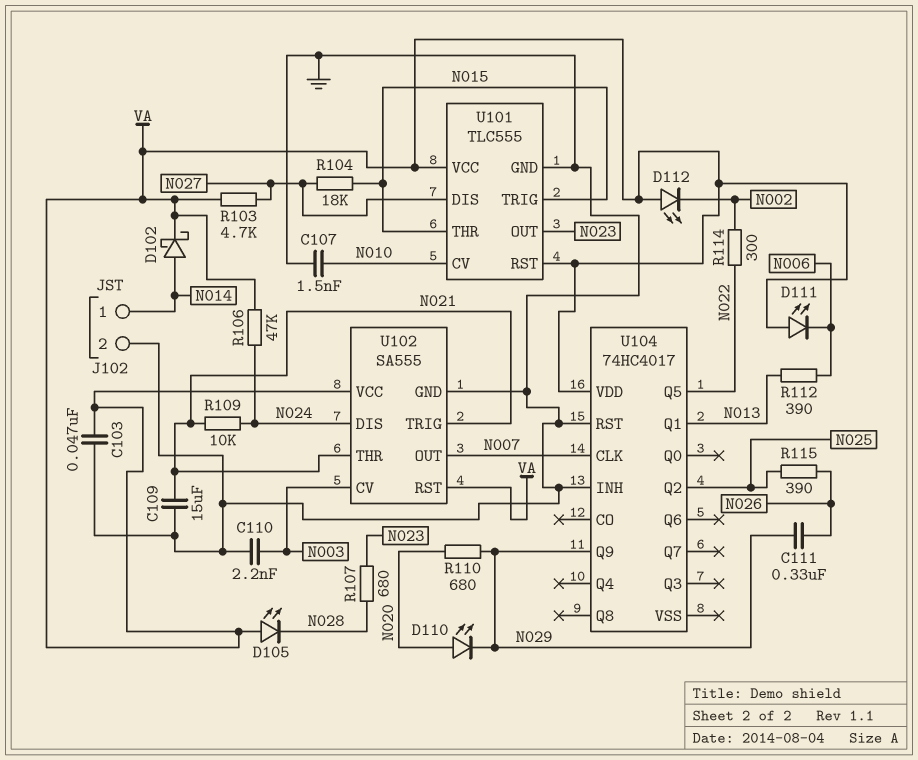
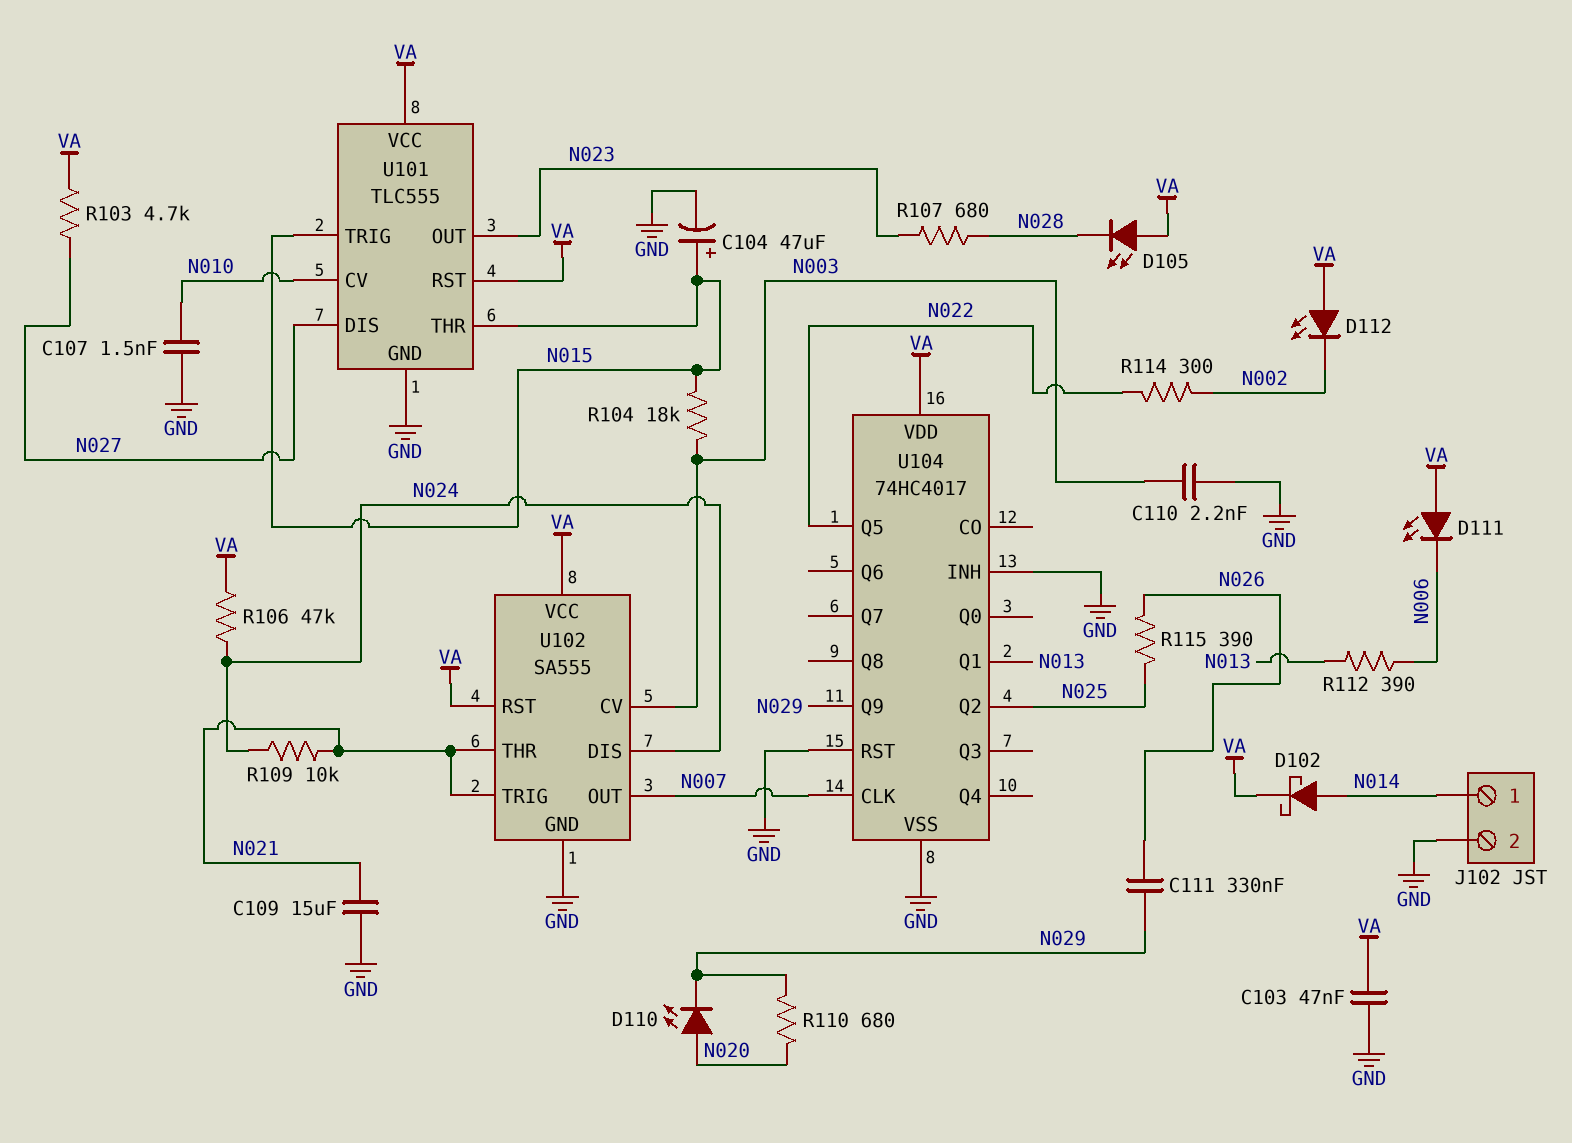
C104: none -> 47uF (plus N015, minus GND)
R104: 18k (N015, N027) -> 18k (N003, N015)
U104 pin VSS: none -> GND

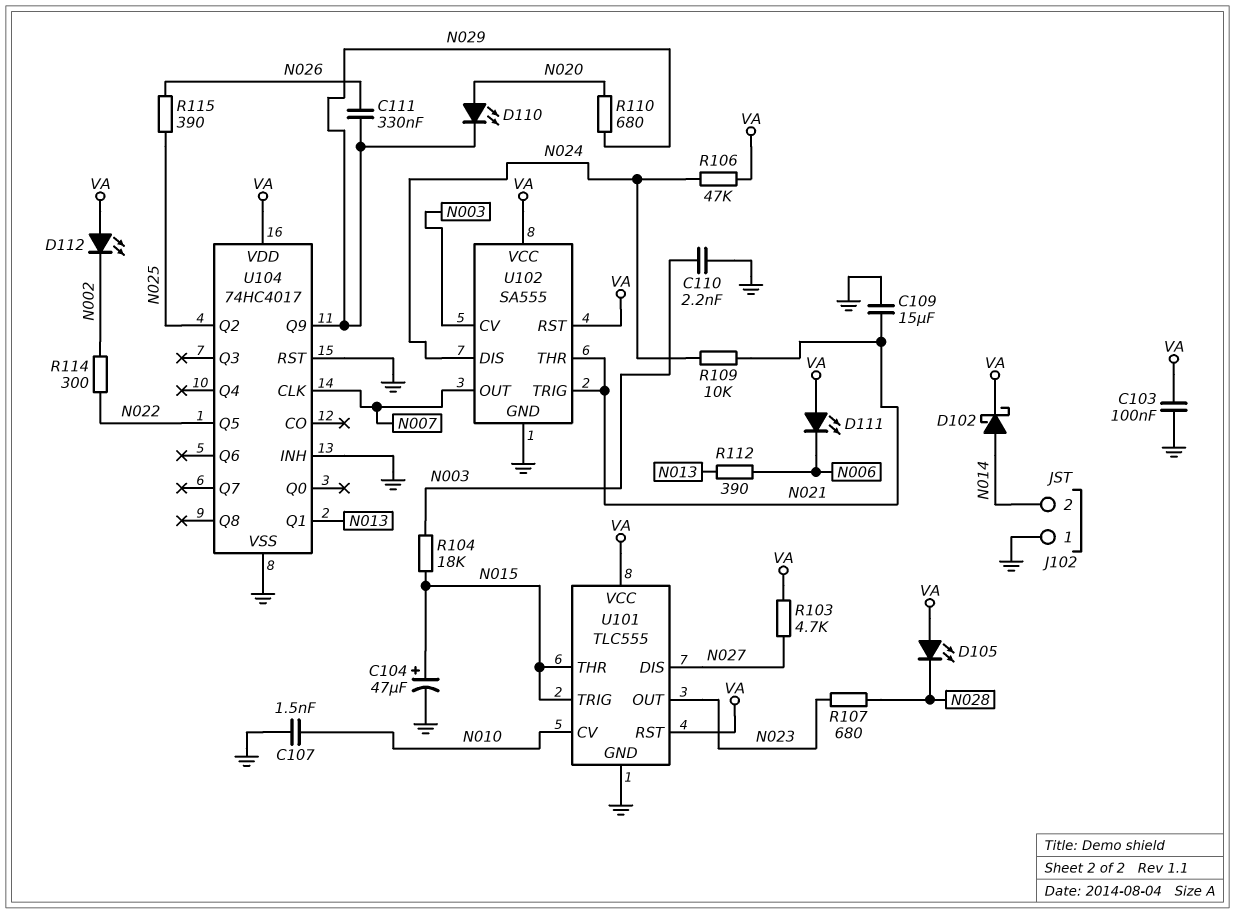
C103: 47nF (GND, VA) -> 100nF (GND, VA)
J102 pin 1: N014 -> GND
J102 pin 2: GND -> N014

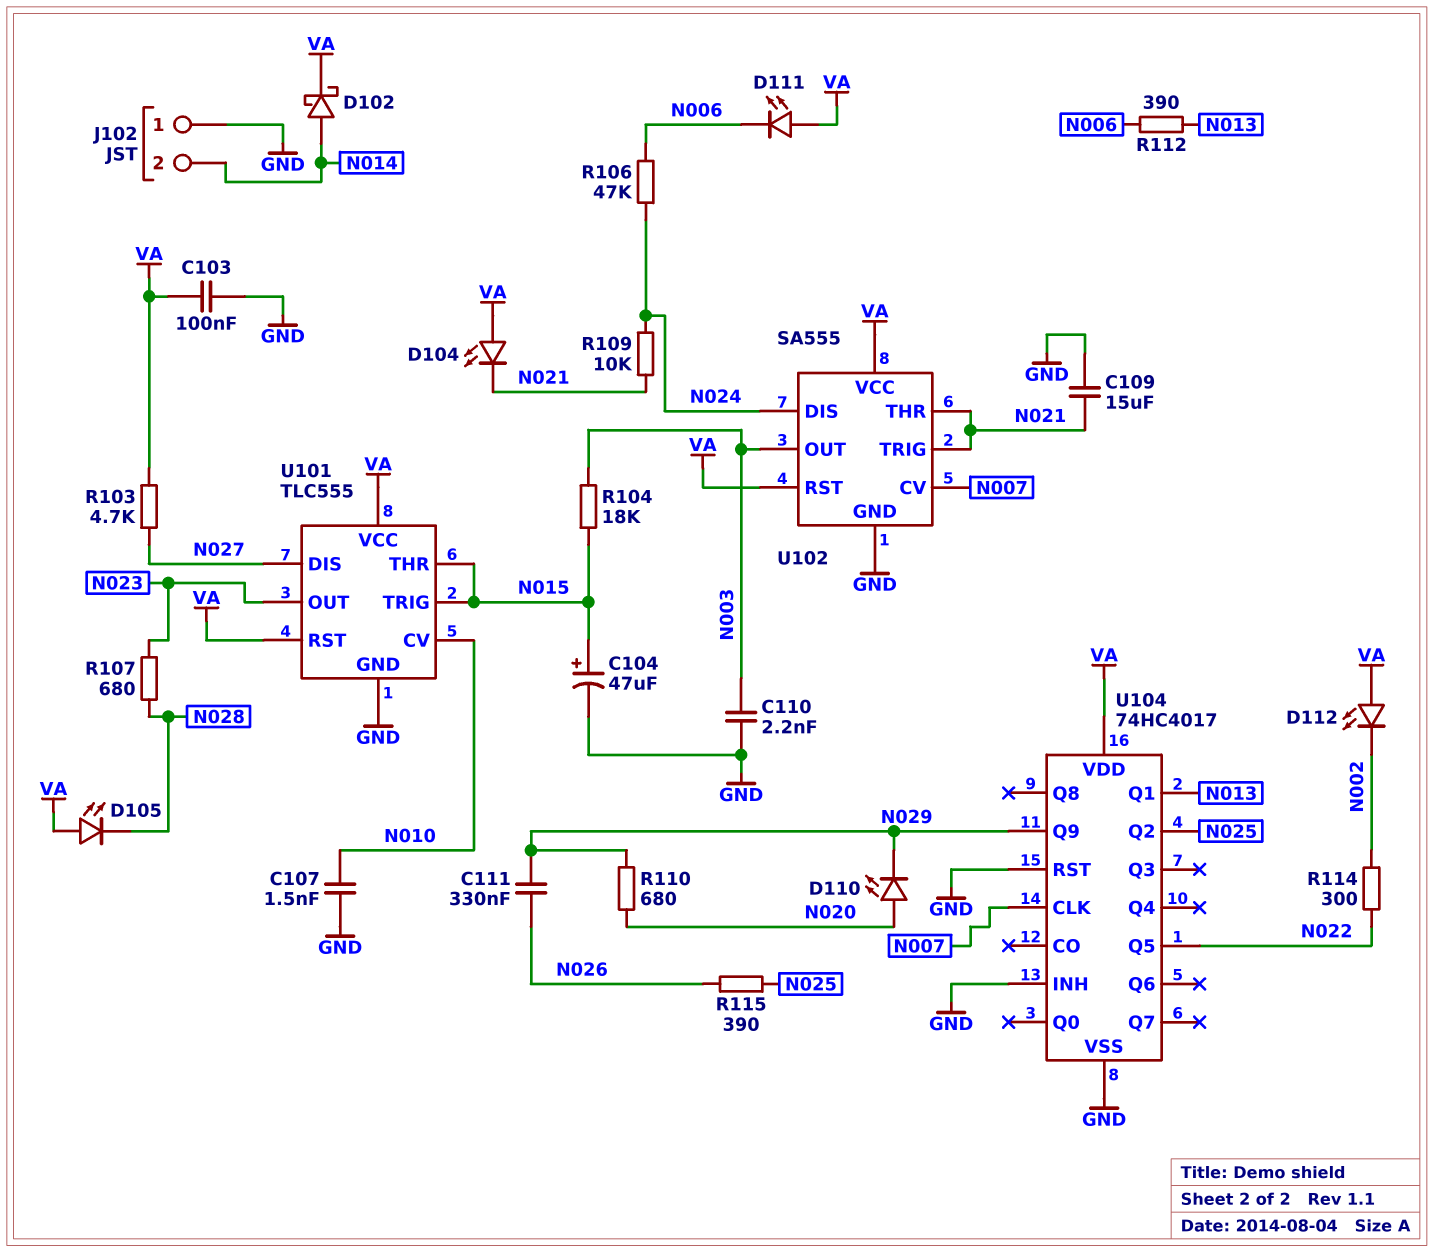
D104: none -> LED (A VA, K N021)
R106: 47k (N024, VA) -> 47k (N006, N024)
U102 pin CV: N003 -> N007
U102 pin OUT: N007 -> N003

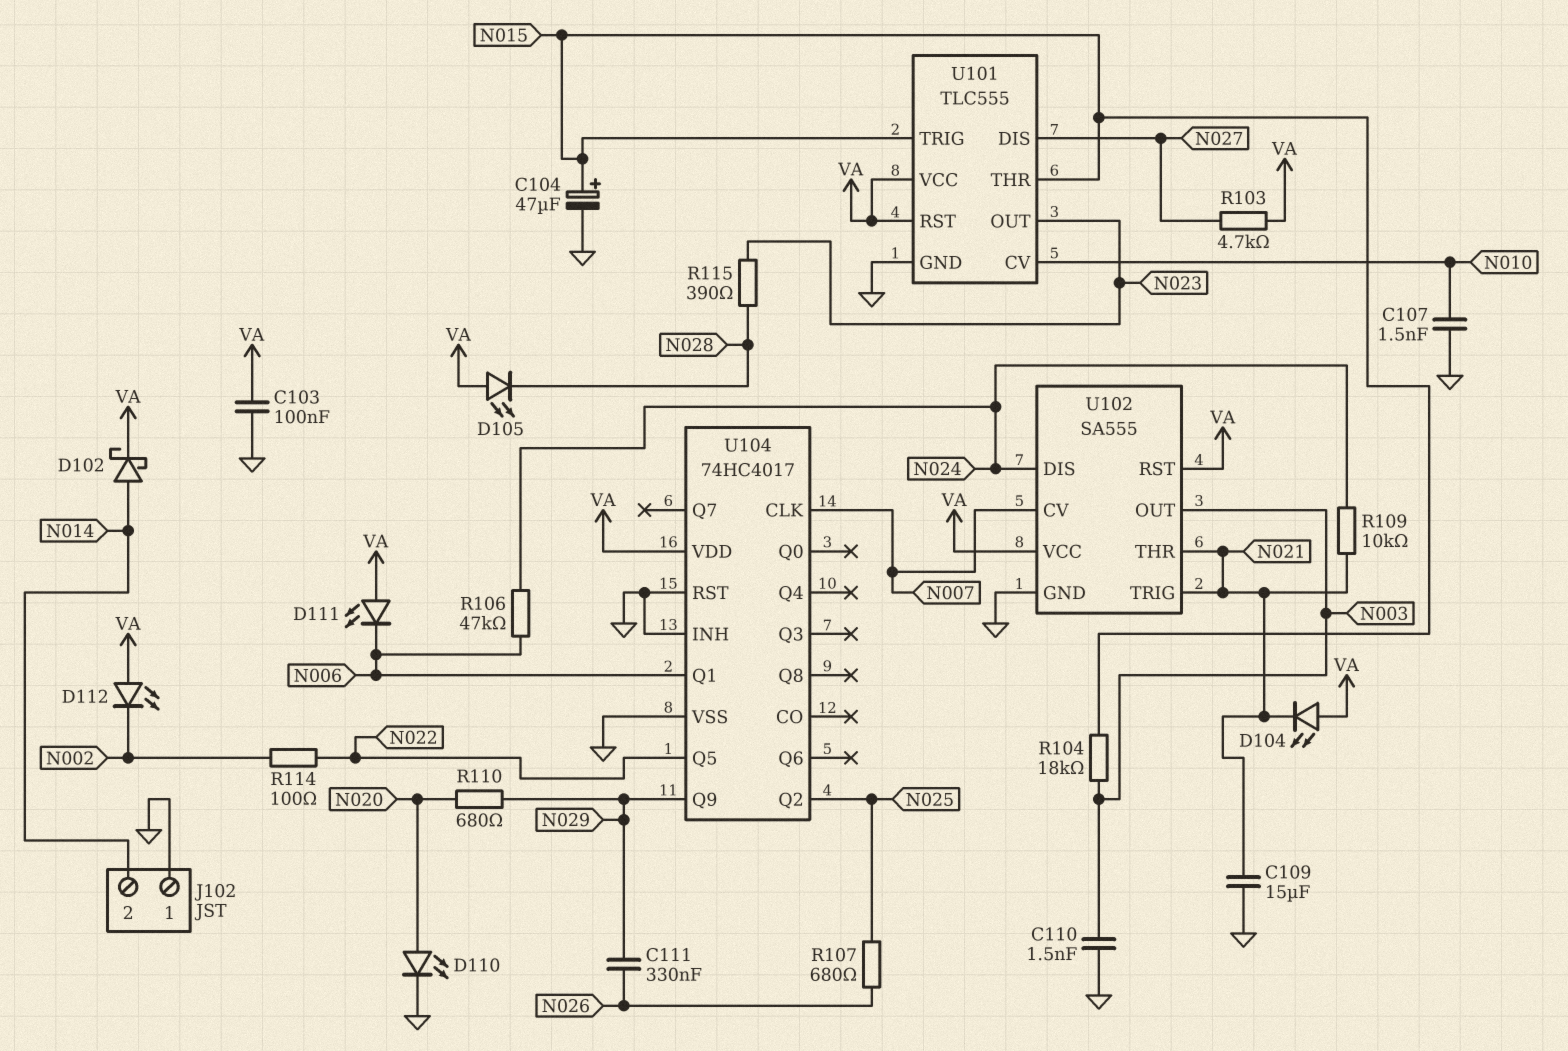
C110: 2.2nF (GND, N003) -> 1.5nF (GND, N003)
D110: LED (A N020, K N029) -> LED (A N020, K GND)
R107: 680 (N023, N028) -> 680 (N025, N026)
R112: 390 (N006, N013) -> none
R114: 300 (N002, N022) -> 100 (N002, N022)
R115: 390 (N025, N026) -> 390 (N023, N028)
U104 pin Q1: N013 -> N006

